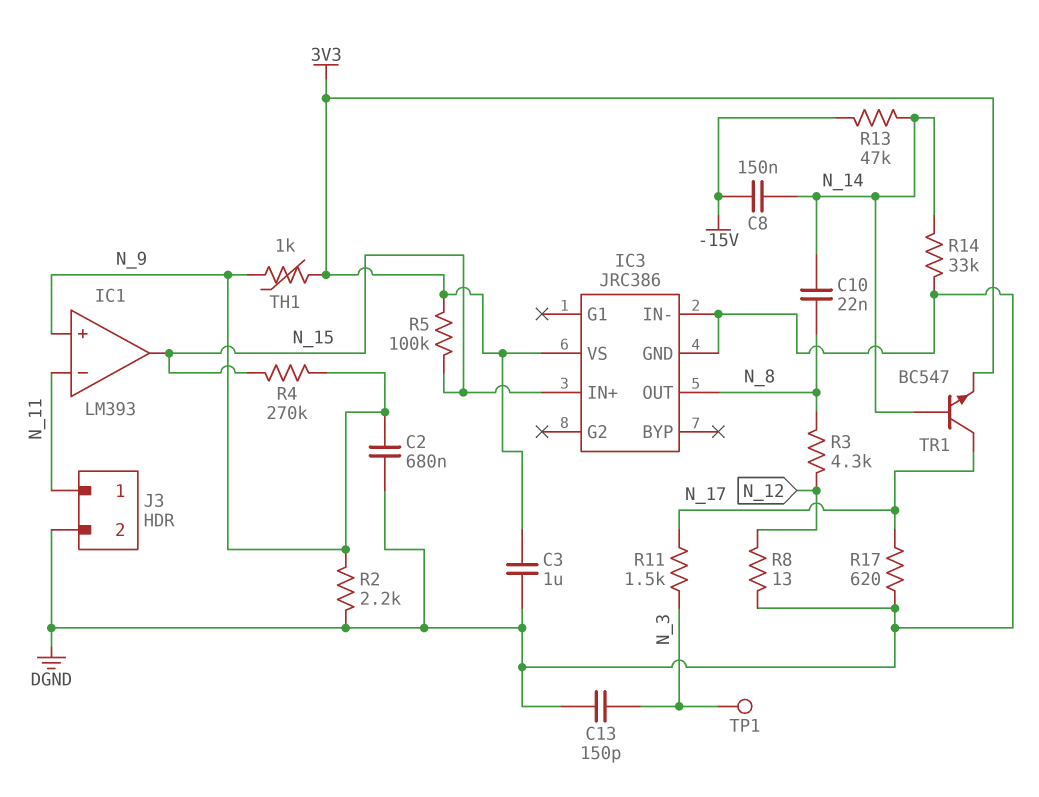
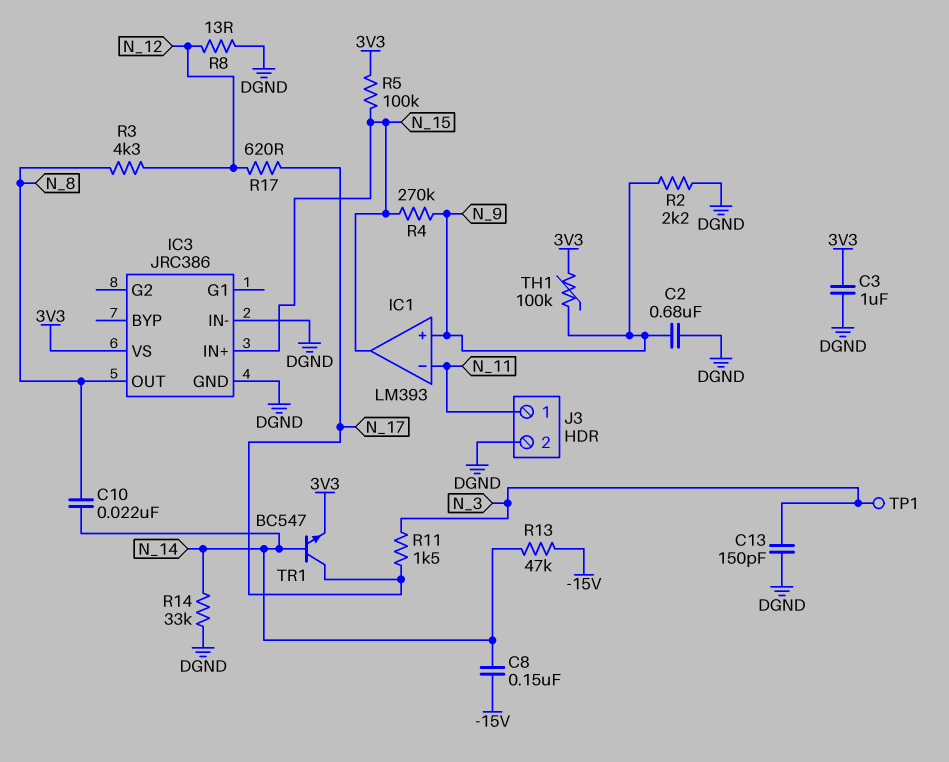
R17: 620 (DGND, N_17) -> 620 (N_12, N_17)
TH1: 1k (3V3, N_9) -> 100k (3V3, N_9)

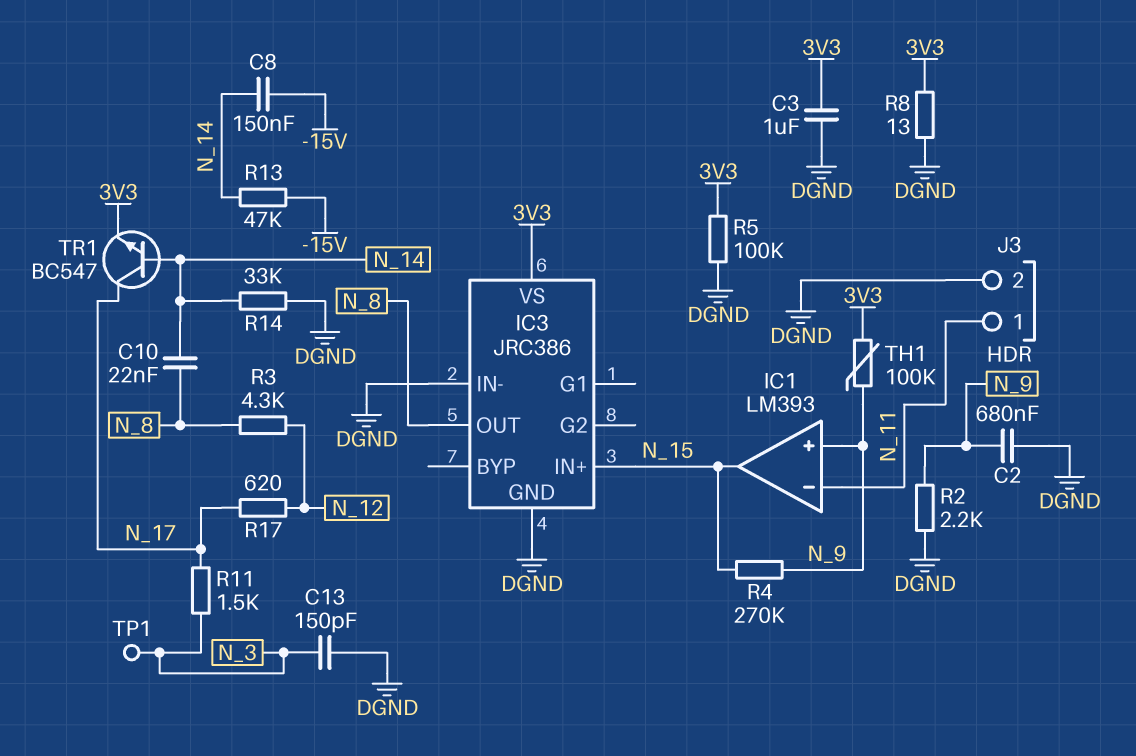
R5: 100k (3V3, N_15) -> 100k (3V3, DGND)
R8: 13 (DGND, N_12) -> 13 (3V3, DGND)

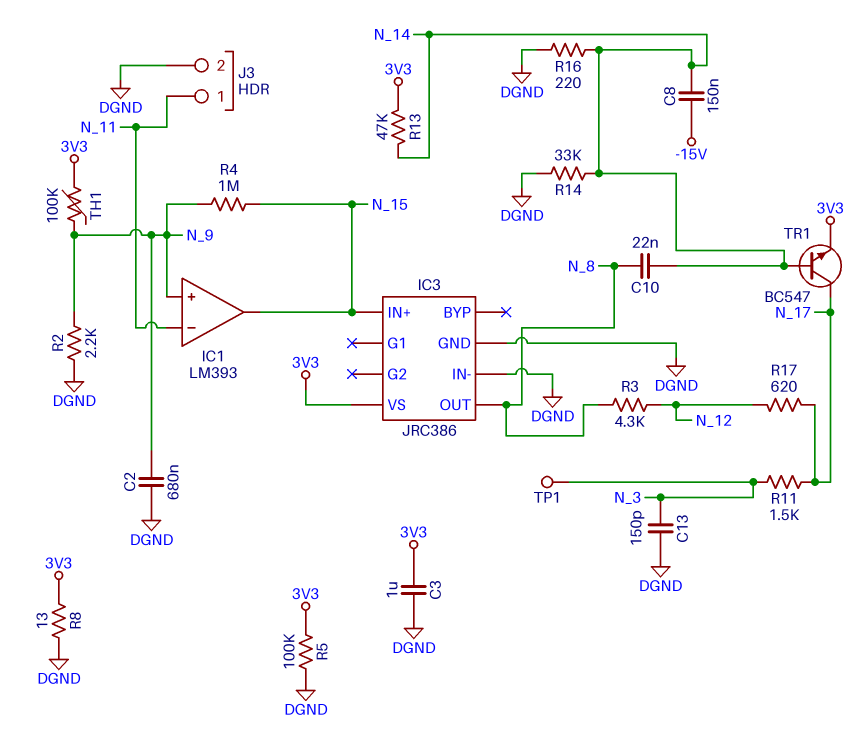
R4: 270k (N_9, N_15) -> 1M (N_9, N_15)
R13: 47k (-15V, N_14) -> 47k (3V3, N_14)
R16: none -> 220 (DGND, N_14)

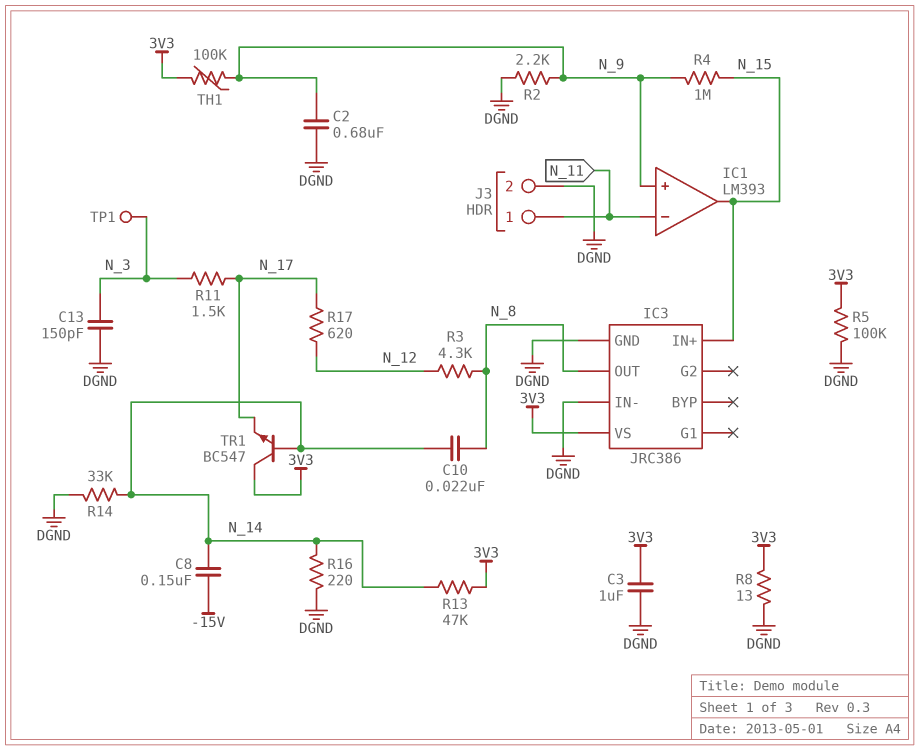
TR1: NPN BC547 (B N_14, C N_17, E 3V3) -> NPN BC547 (B N_14, C 3V3, E N_17)

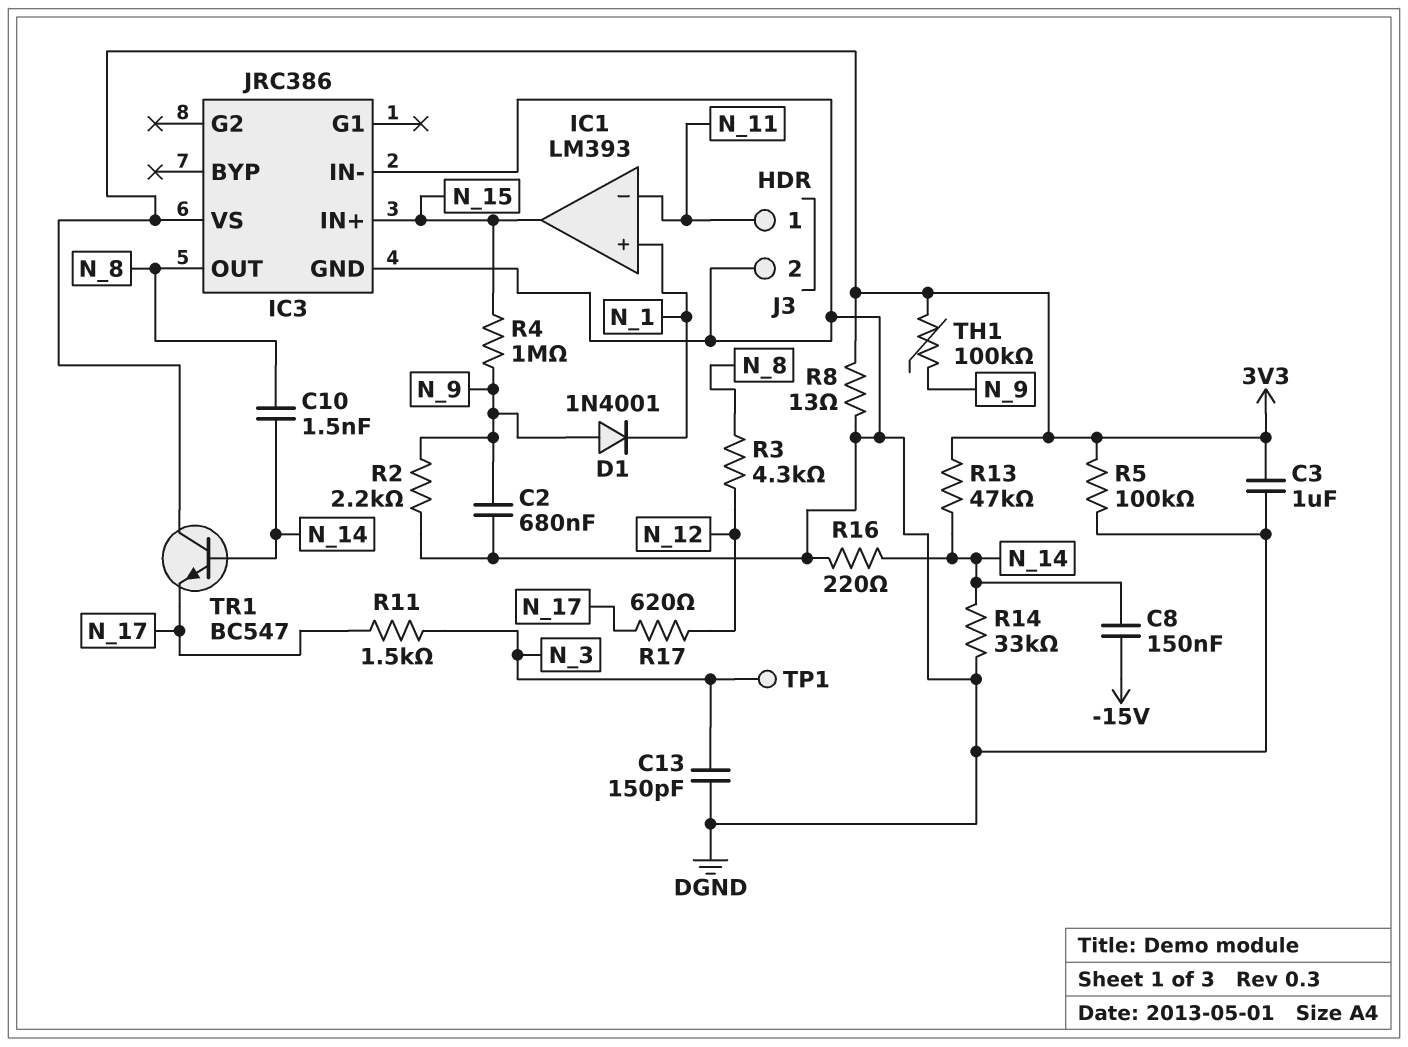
C10: 22nF (N_8, N_14) -> 1.5nF (N_8, N_14)
D1: none -> diode 1N4001 (A N_9, K N_1)
IC1 pin in+: N_9 -> N_1

